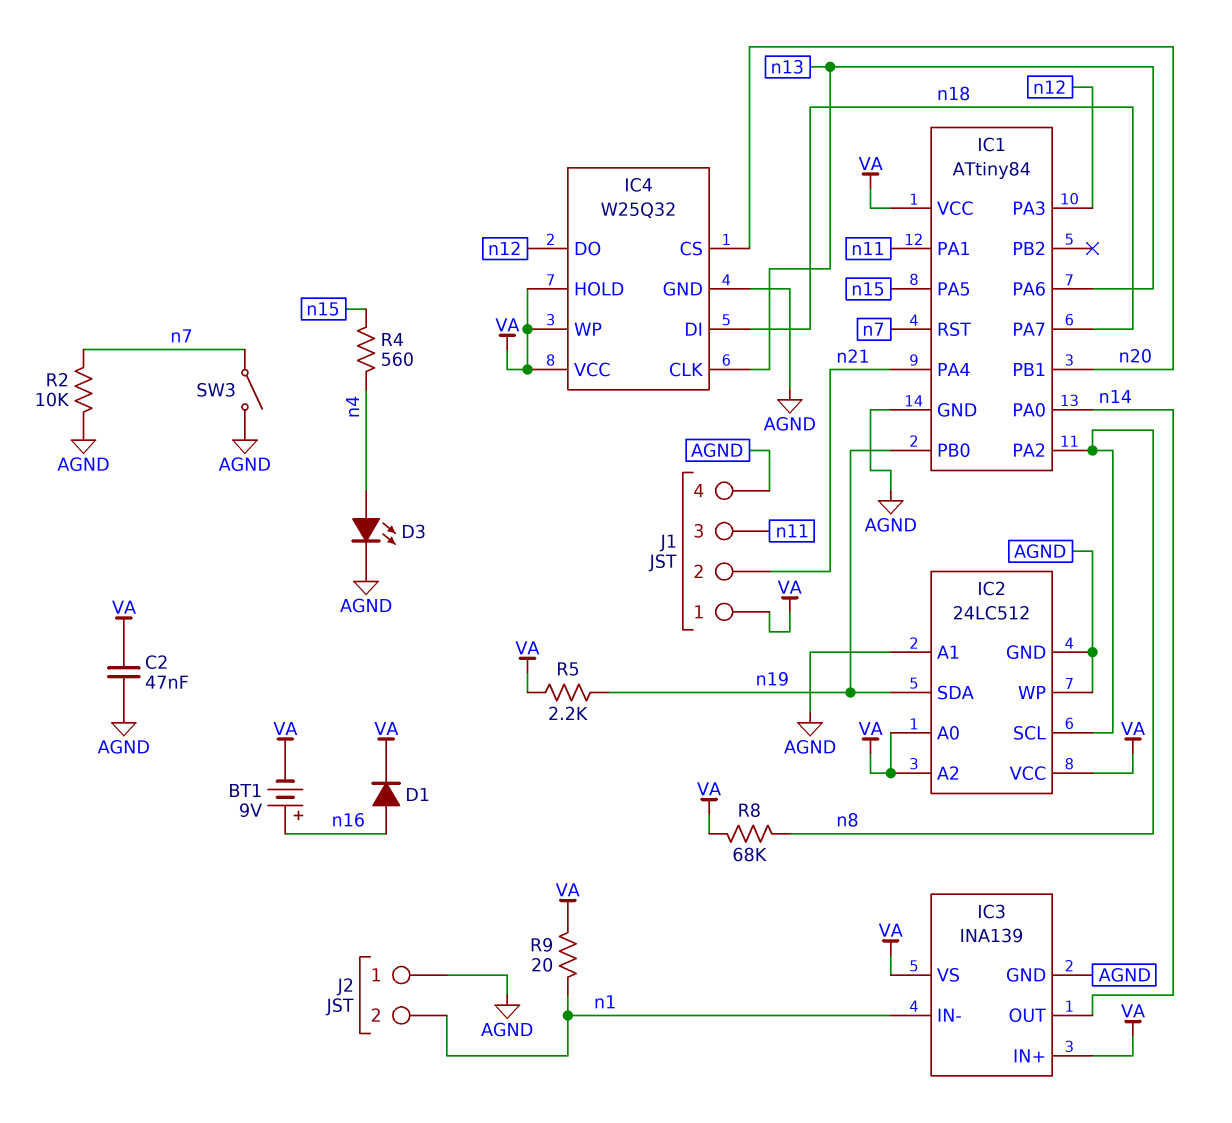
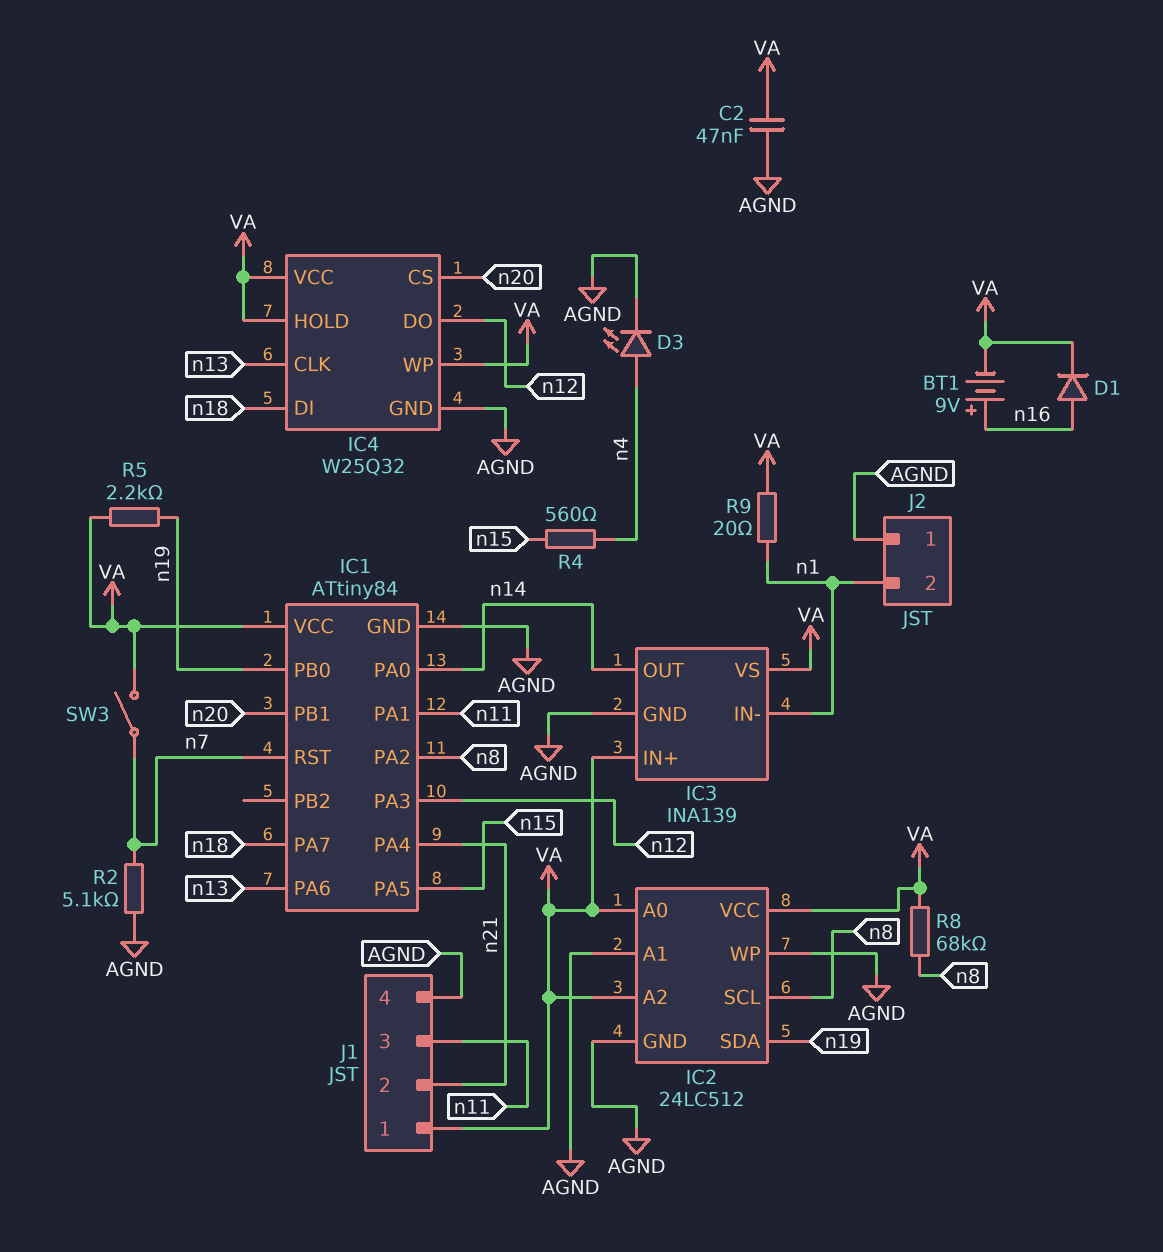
R2: 10k (AGND, n7) -> 5.1k (AGND, n7)
SW3: switch (AGND, n7) -> switch (VA, n7)

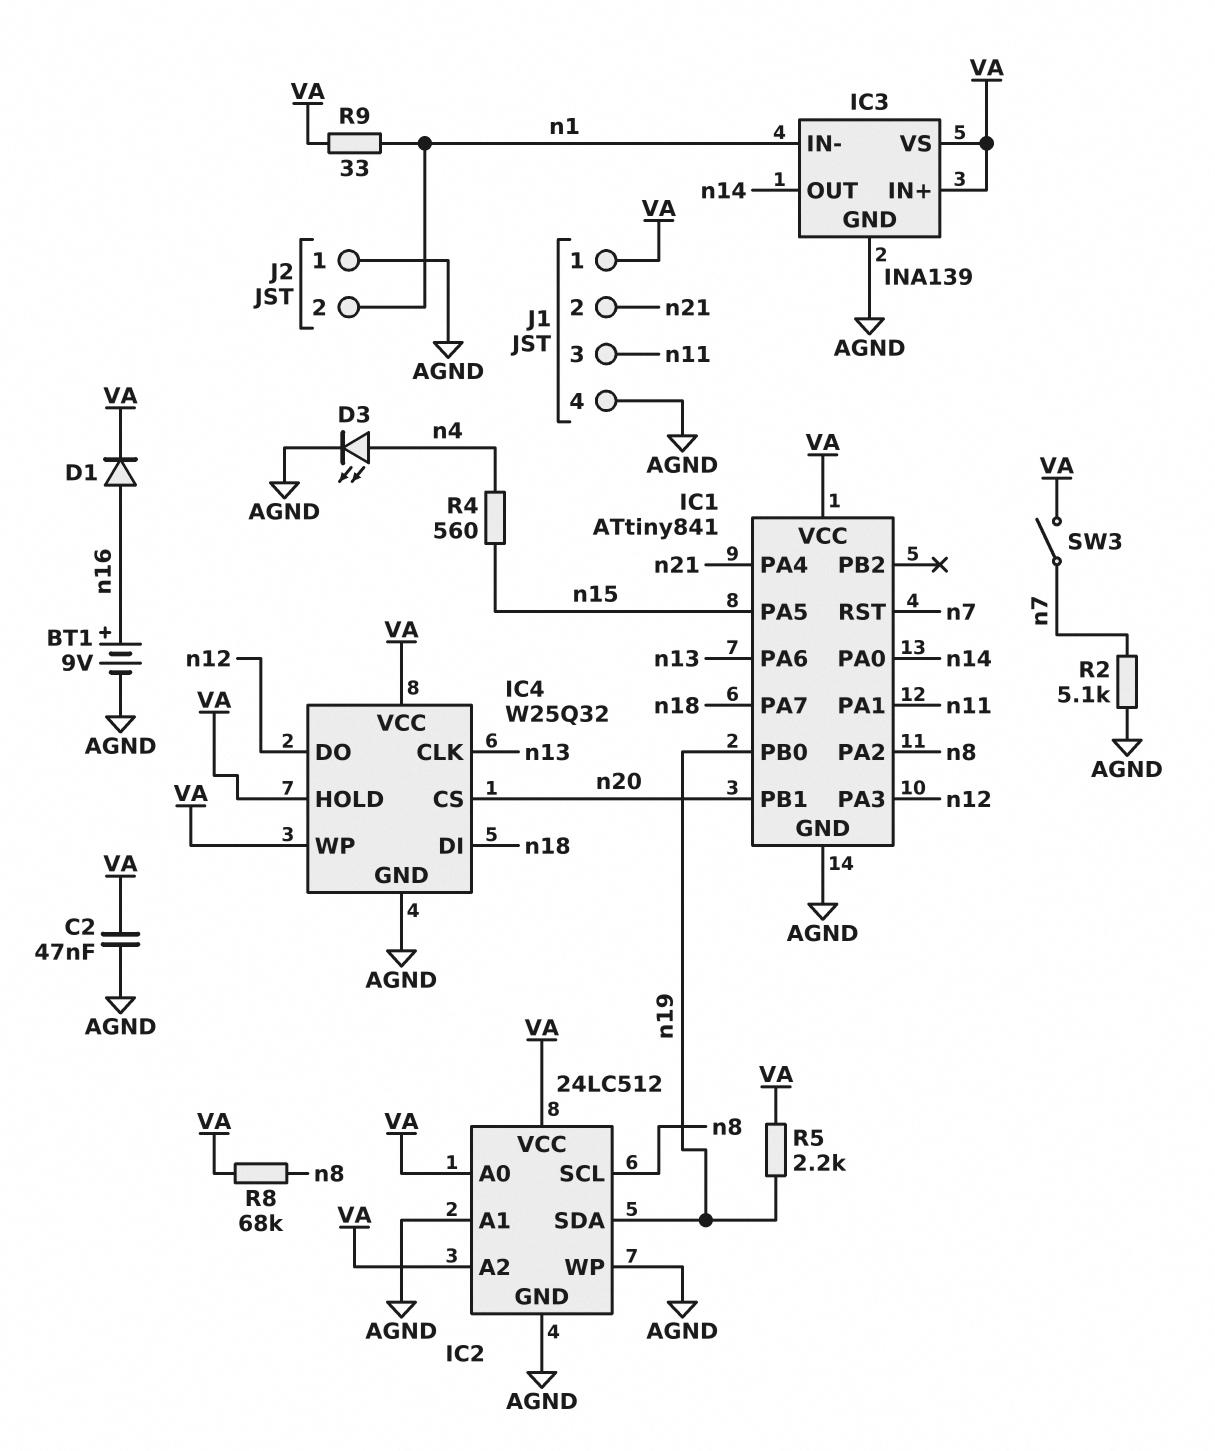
BT1: 9V (plus n16, minus VA) -> 9V (plus n16, minus AGND)
IC1: ATtiny84 -> ATtiny841
R9: 20 (VA, n1) -> 33 (VA, n1)

